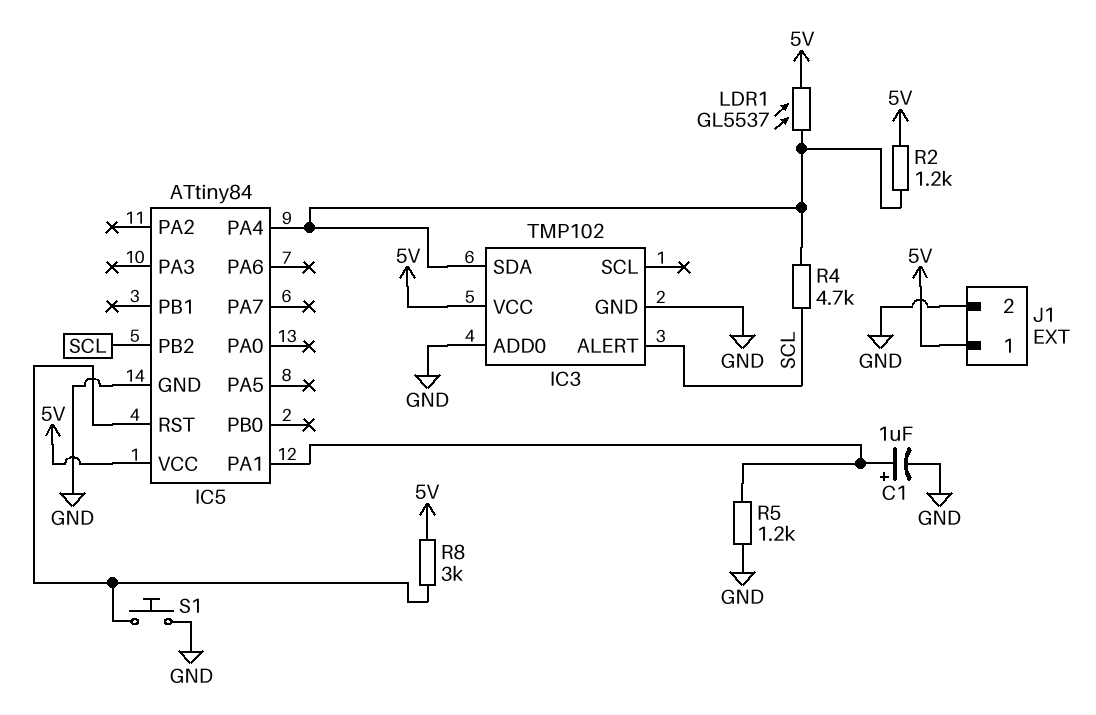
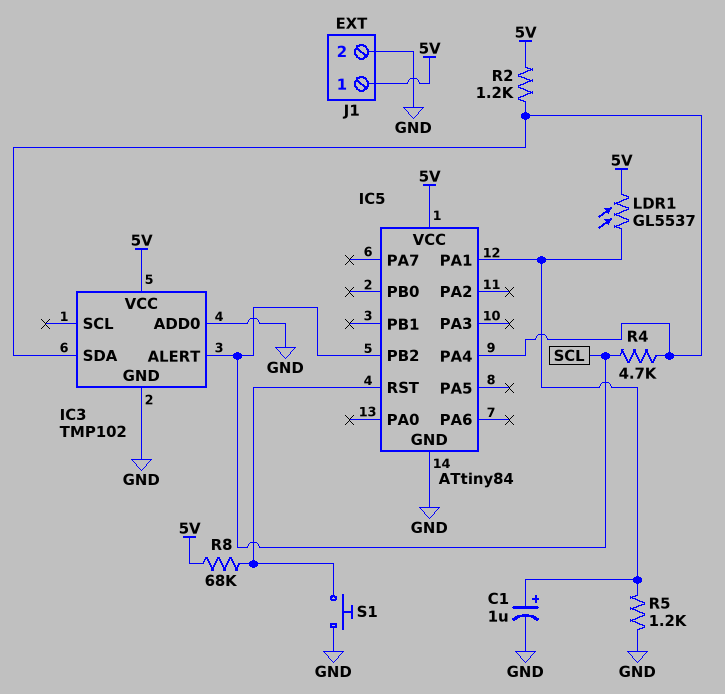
LDR1: GL5537 (5V, IC3/SDA) -> GL5537 (5V, IC5/PA1)
R8: 3k (5V, IC5/RST) -> 68k (5V, IC5/RST)

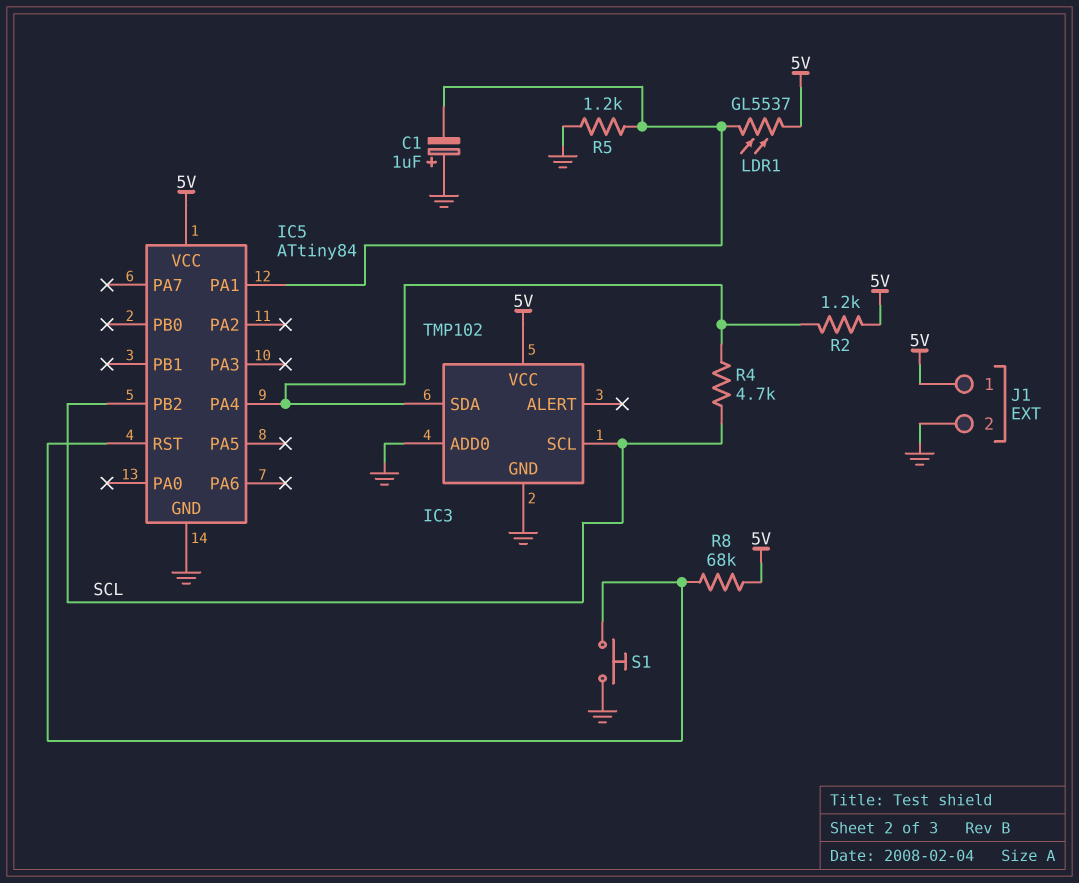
C1: 1uF (plus IC5/PA1, minus GND) -> 1uF (plus GND, minus IC5/PA1)
IC3 pin ALERT: SCL -> none
IC3 pin SCL: none -> SCL

